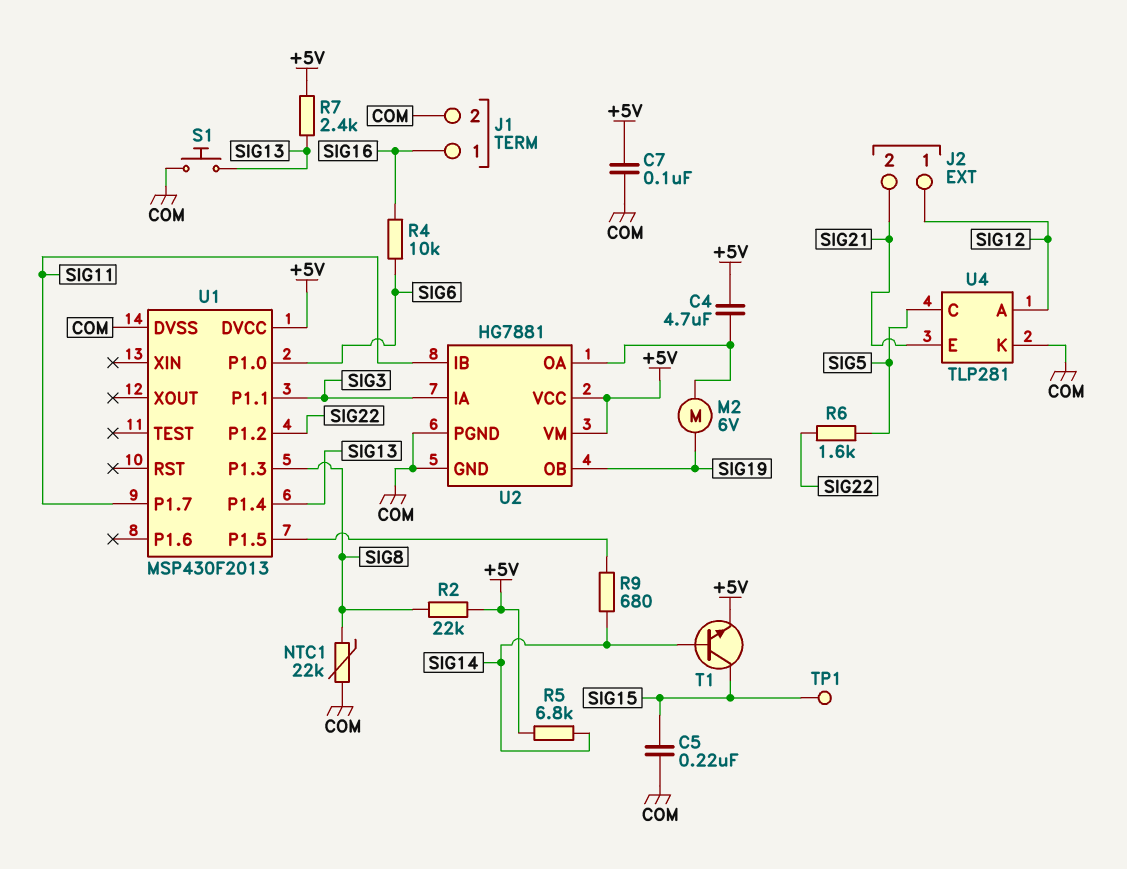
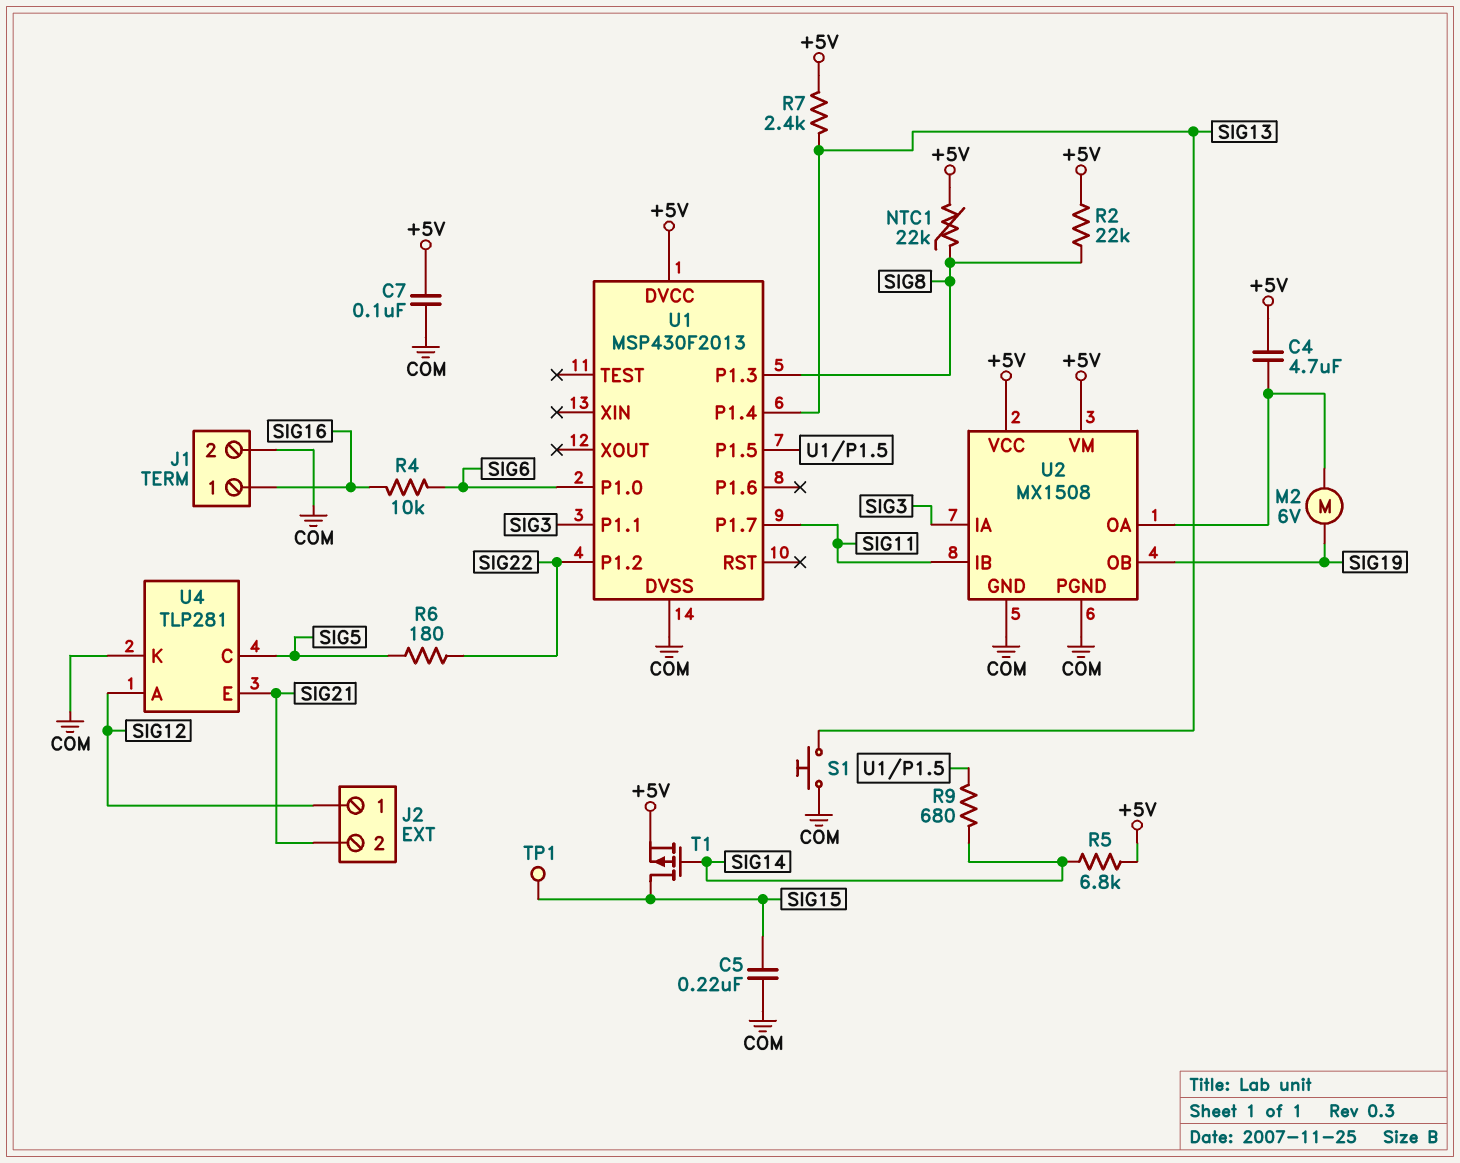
NTC1: 22k (COM, SIG8) -> 22k (+5V, SIG8)
R6: 1.6k (SIG5, SIG22) -> 180 (SIG5, SIG22)
T1: NPN (B SIG14, C SIG15, E +5V) -> PMOS (G SIG14, D SIG15, S +5V)
U2: HG7881 -> MX1508

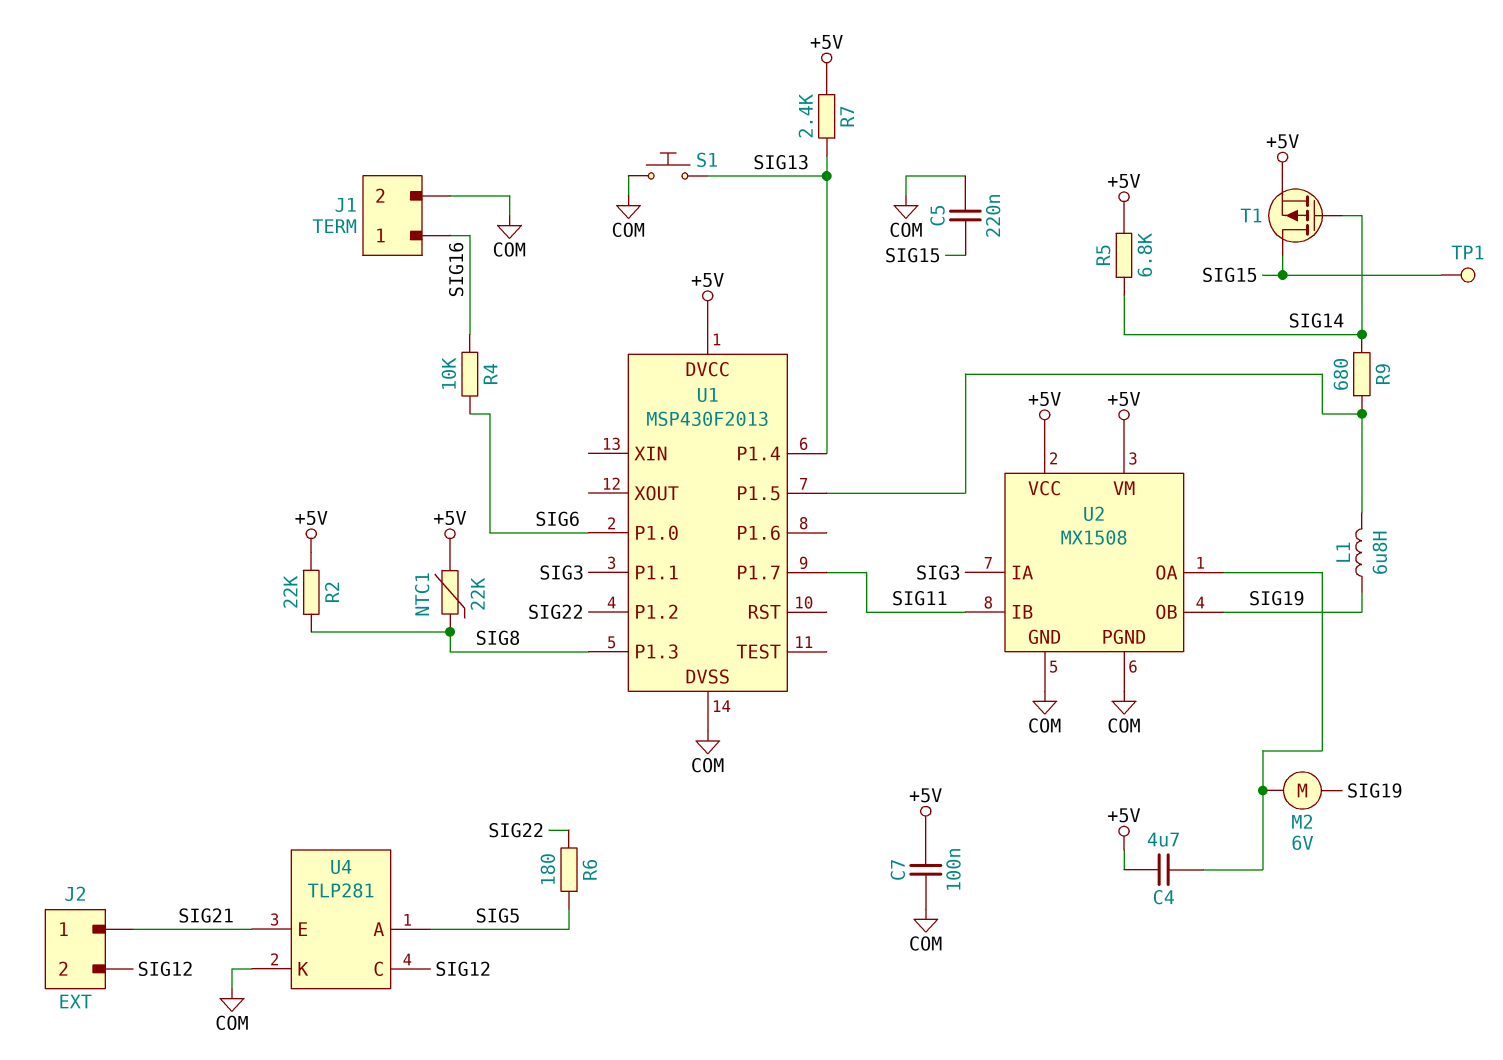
J2 pin 1: SIG12 -> SIG21
J2 pin 2: SIG21 -> SIG12
L1: none -> 6.8uH (SIG19, U1/P1.5)
U4 pin A: SIG12 -> SIG5
U4 pin C: SIG5 -> SIG12

